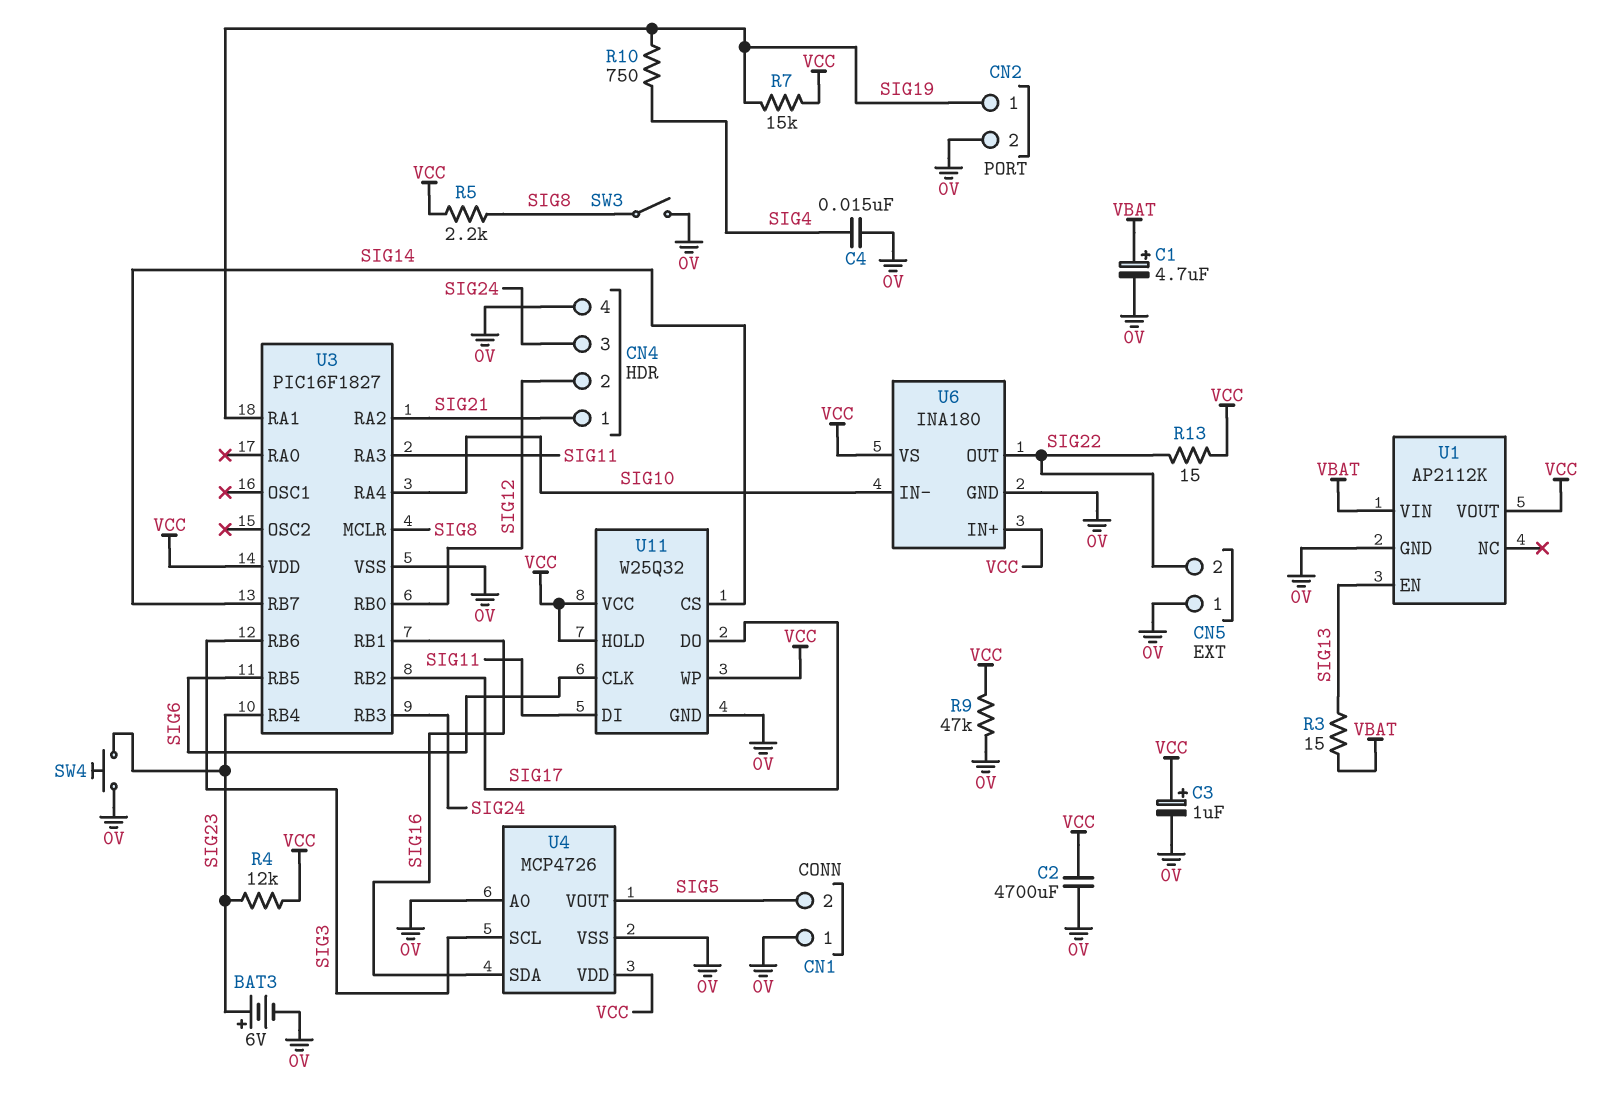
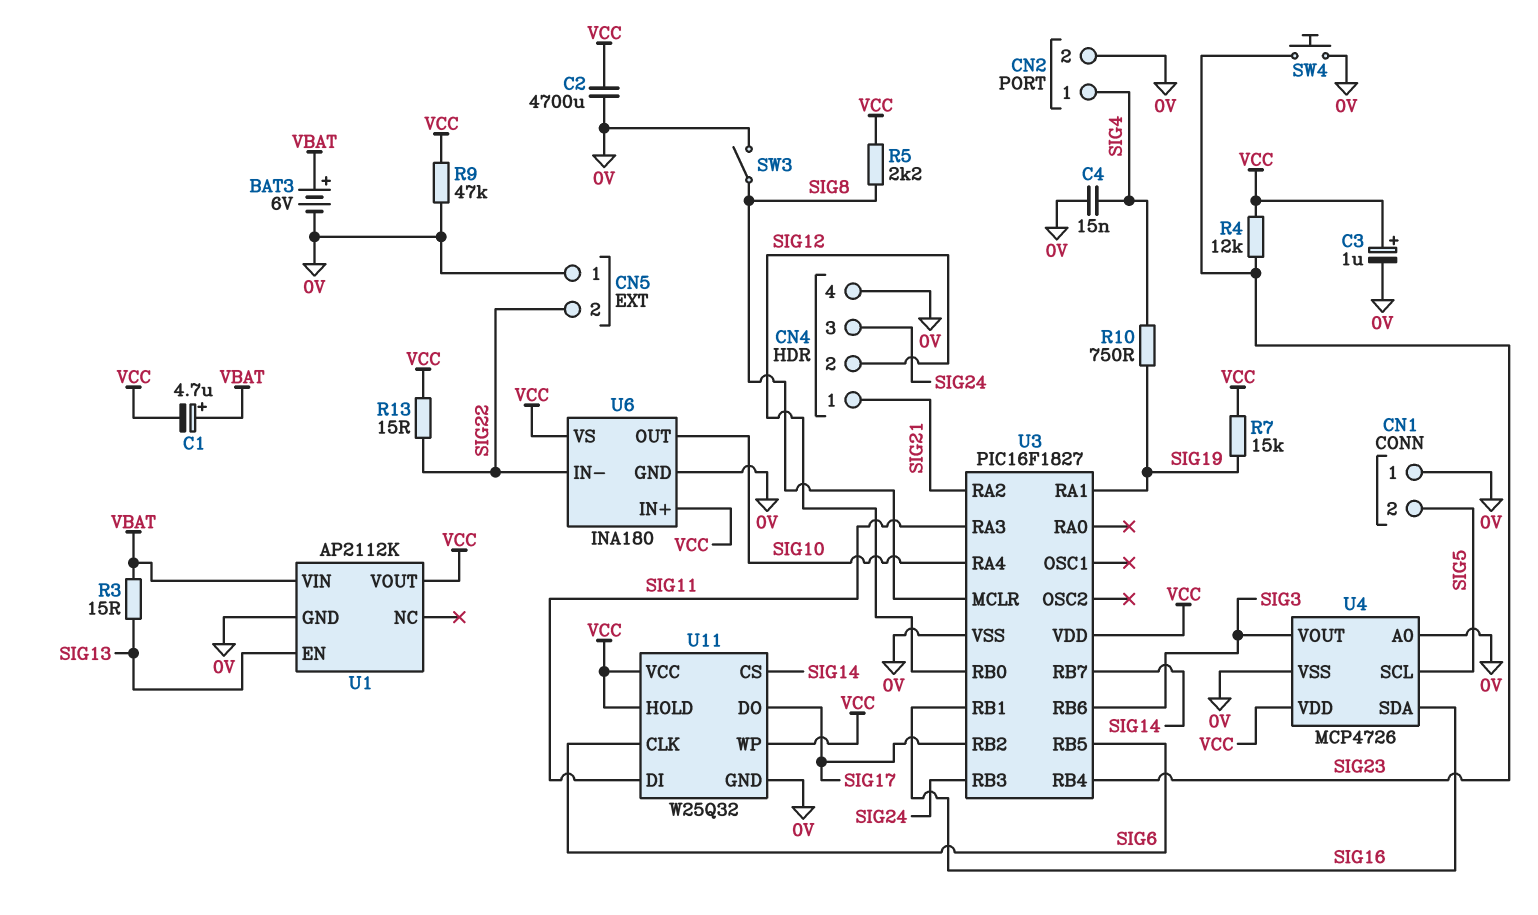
BAT3: 6V (plus SIG23, minus 0V) -> 6V (plus VBAT, minus 0V)
C1: 4.7uF (plus VBAT, minus 0V) -> 4.7uF (plus VBAT, minus VCC)
CN2 pin 1: SIG19 -> SIG4
U4 pin SCL: SIG3 -> SIG5
U4 pin VOUT: SIG5 -> SIG3
U6 pin IN-: SIG10 -> SIG22
U6 pin OUT: SIG22 -> SIG10

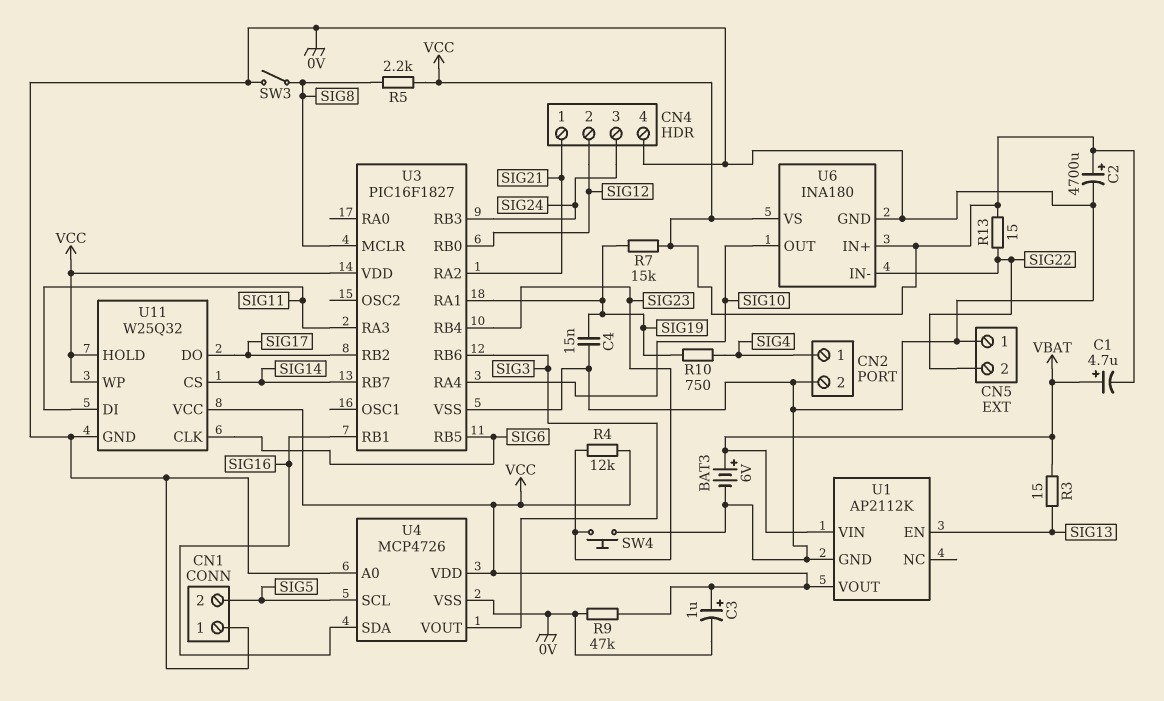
C2: 4700uF (0V, VCC) -> 4700uF (plus VCC, minus 0V)
C4: 15nF (0V, SIG4) -> 15nF (0V, SIG19)

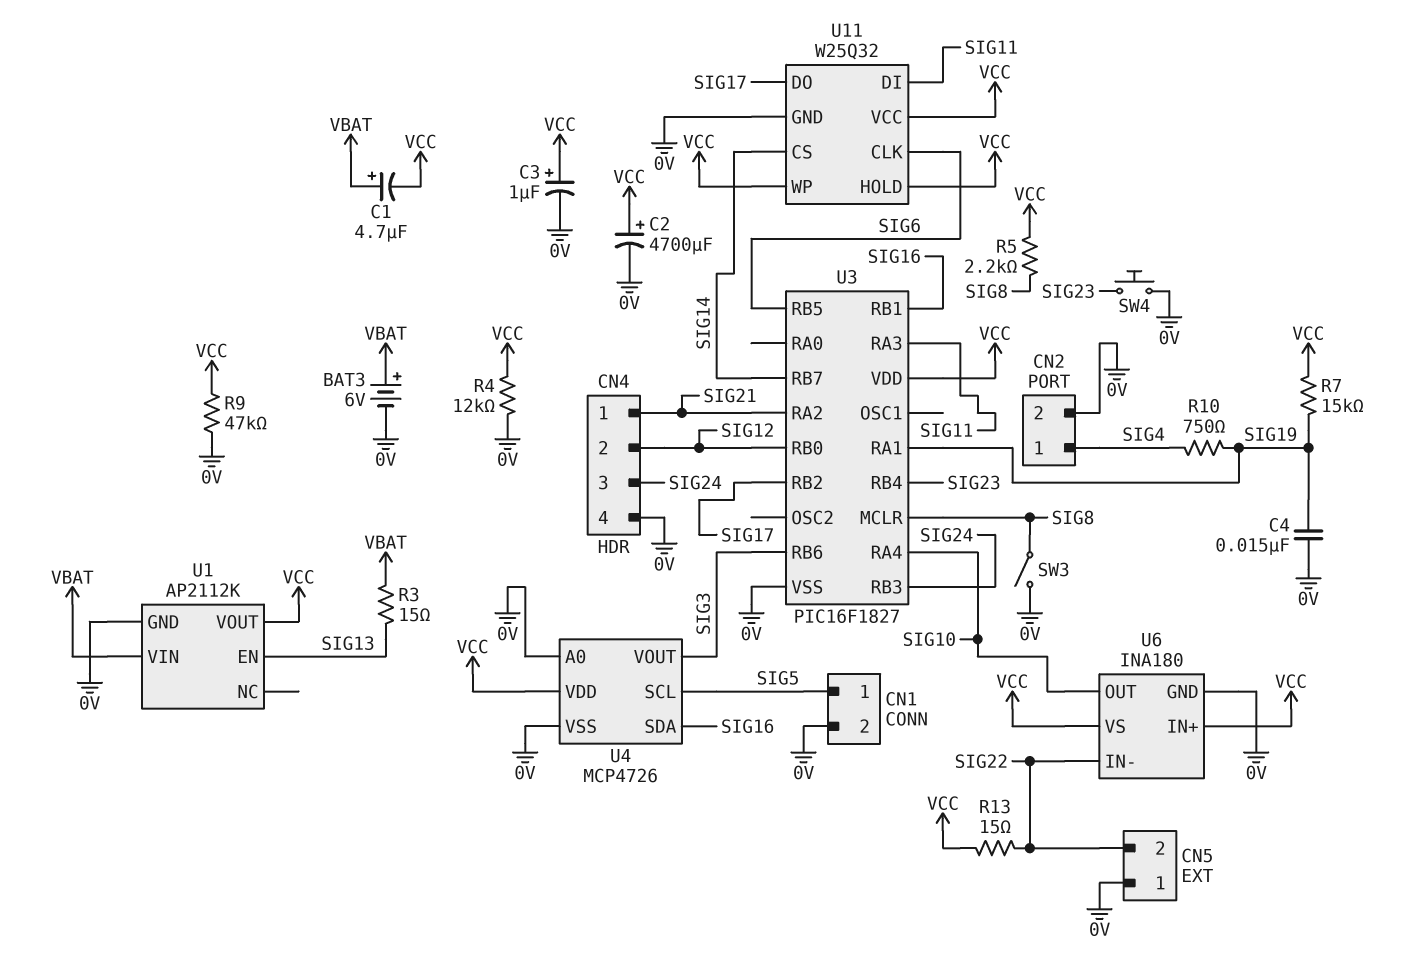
CN1 pin 1: 0V -> SIG5
CN1 pin 2: SIG5 -> 0V
R4: 12k (SIG23, VCC) -> 12k (0V, VCC)

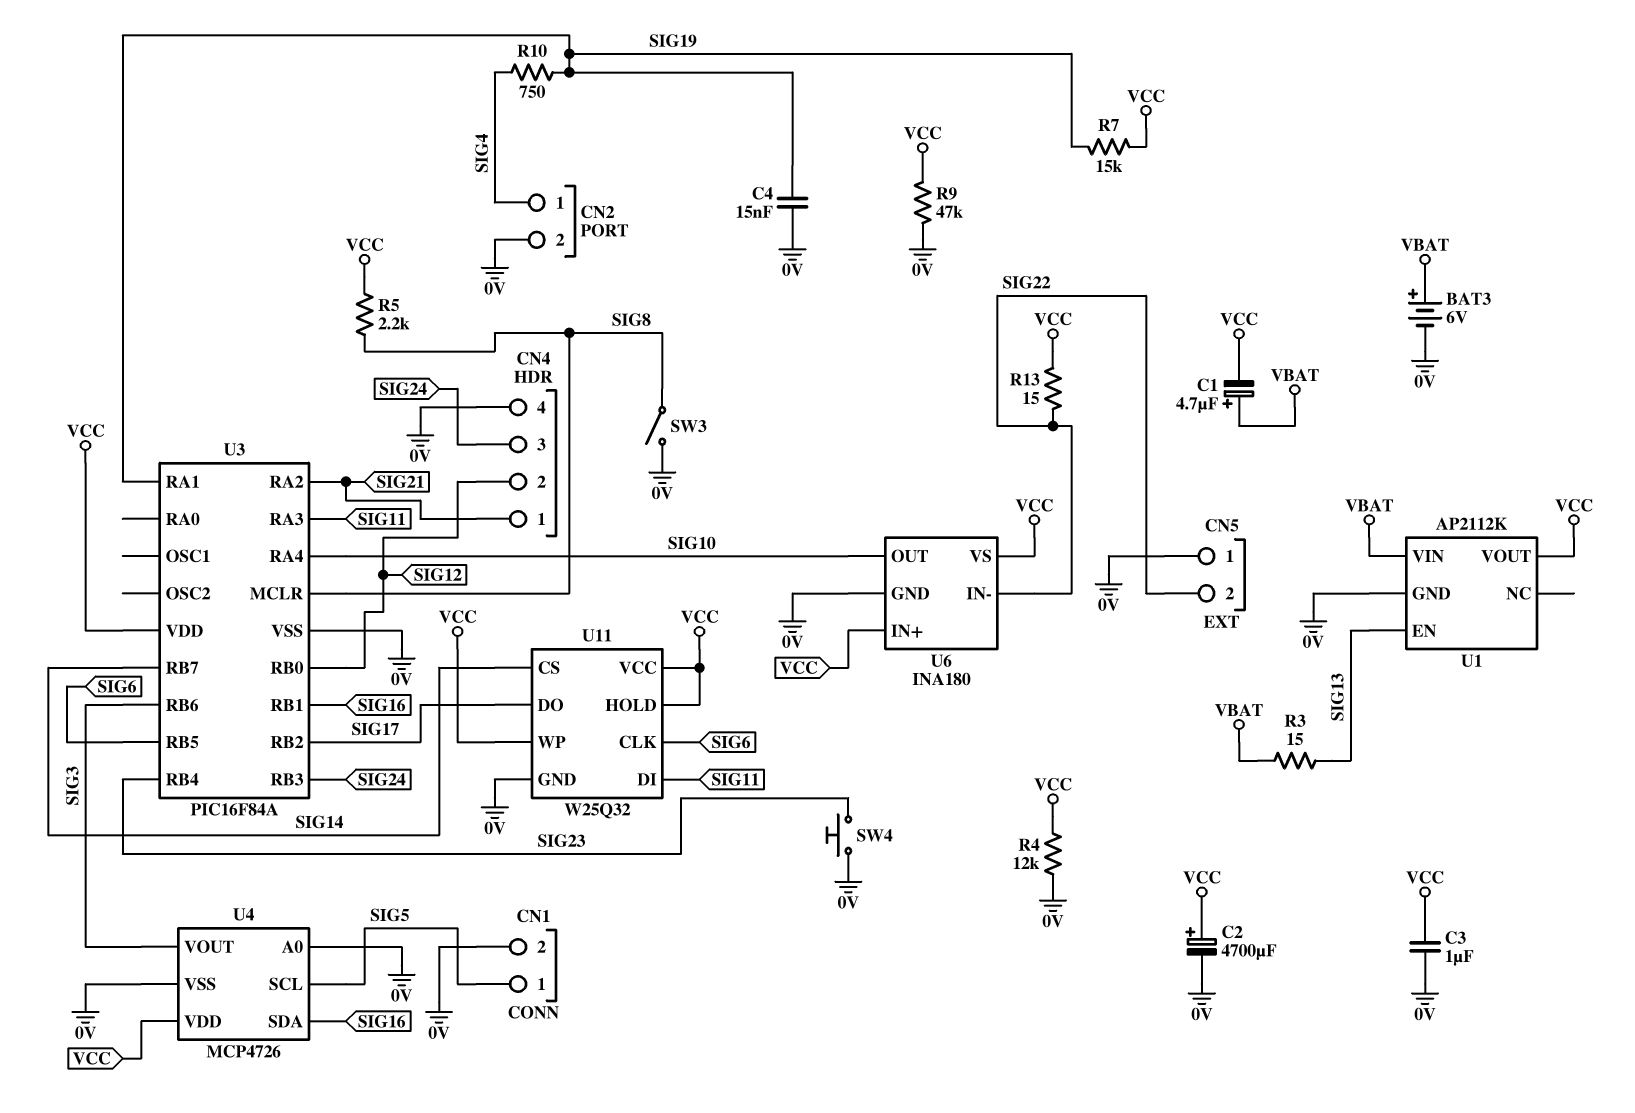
C3: 1uF (plus VCC, minus 0V) -> 1uF (0V, VCC)
U3: PIC16F1827 -> PIC16F84A

